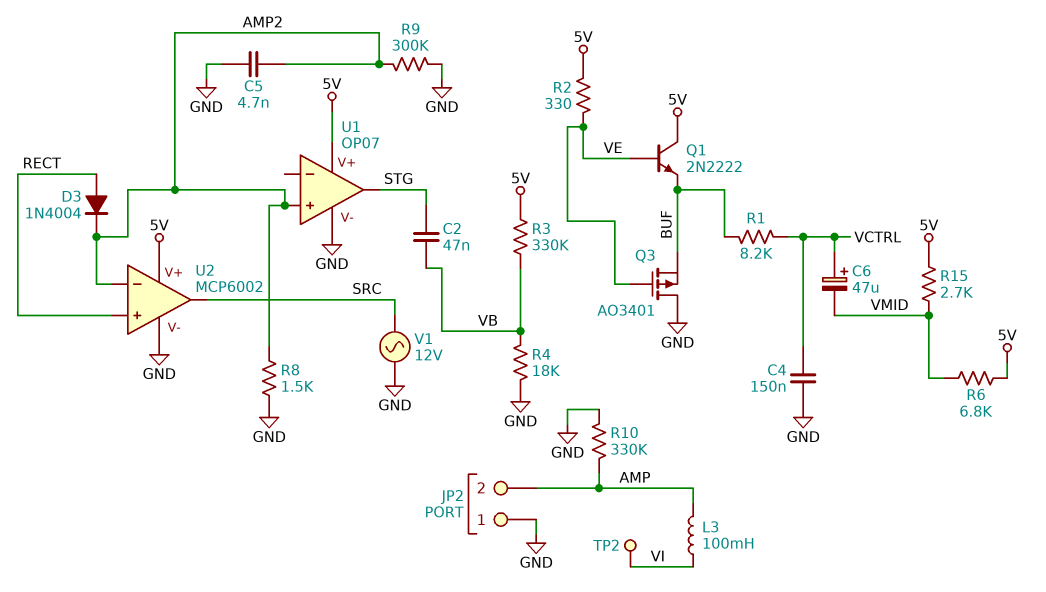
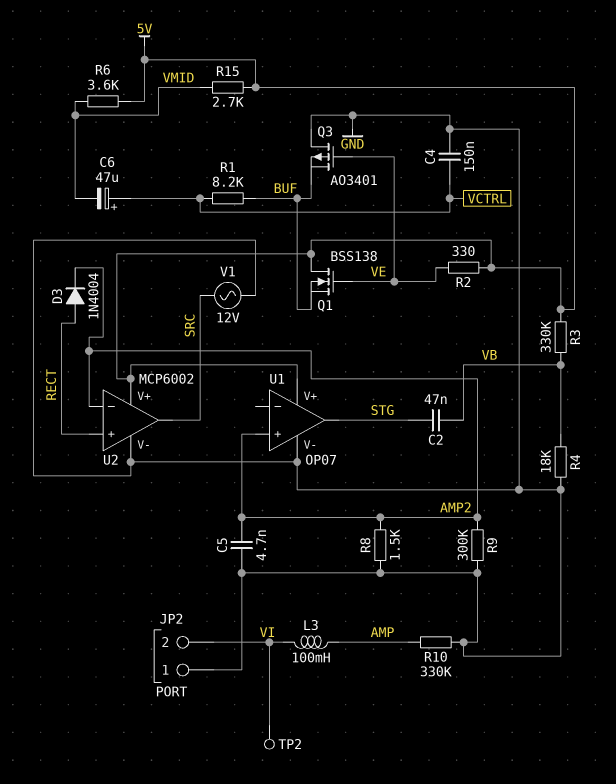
JP2 pin 2: AMP -> VI
Q1: NPN 2N2222 (B VE, C 5V, E BUF) -> NMOS BSS138 (G VE, D 5V, S BUF)
R6: 6.8k (5V, VMID) -> 3.6k (5V, VMID)

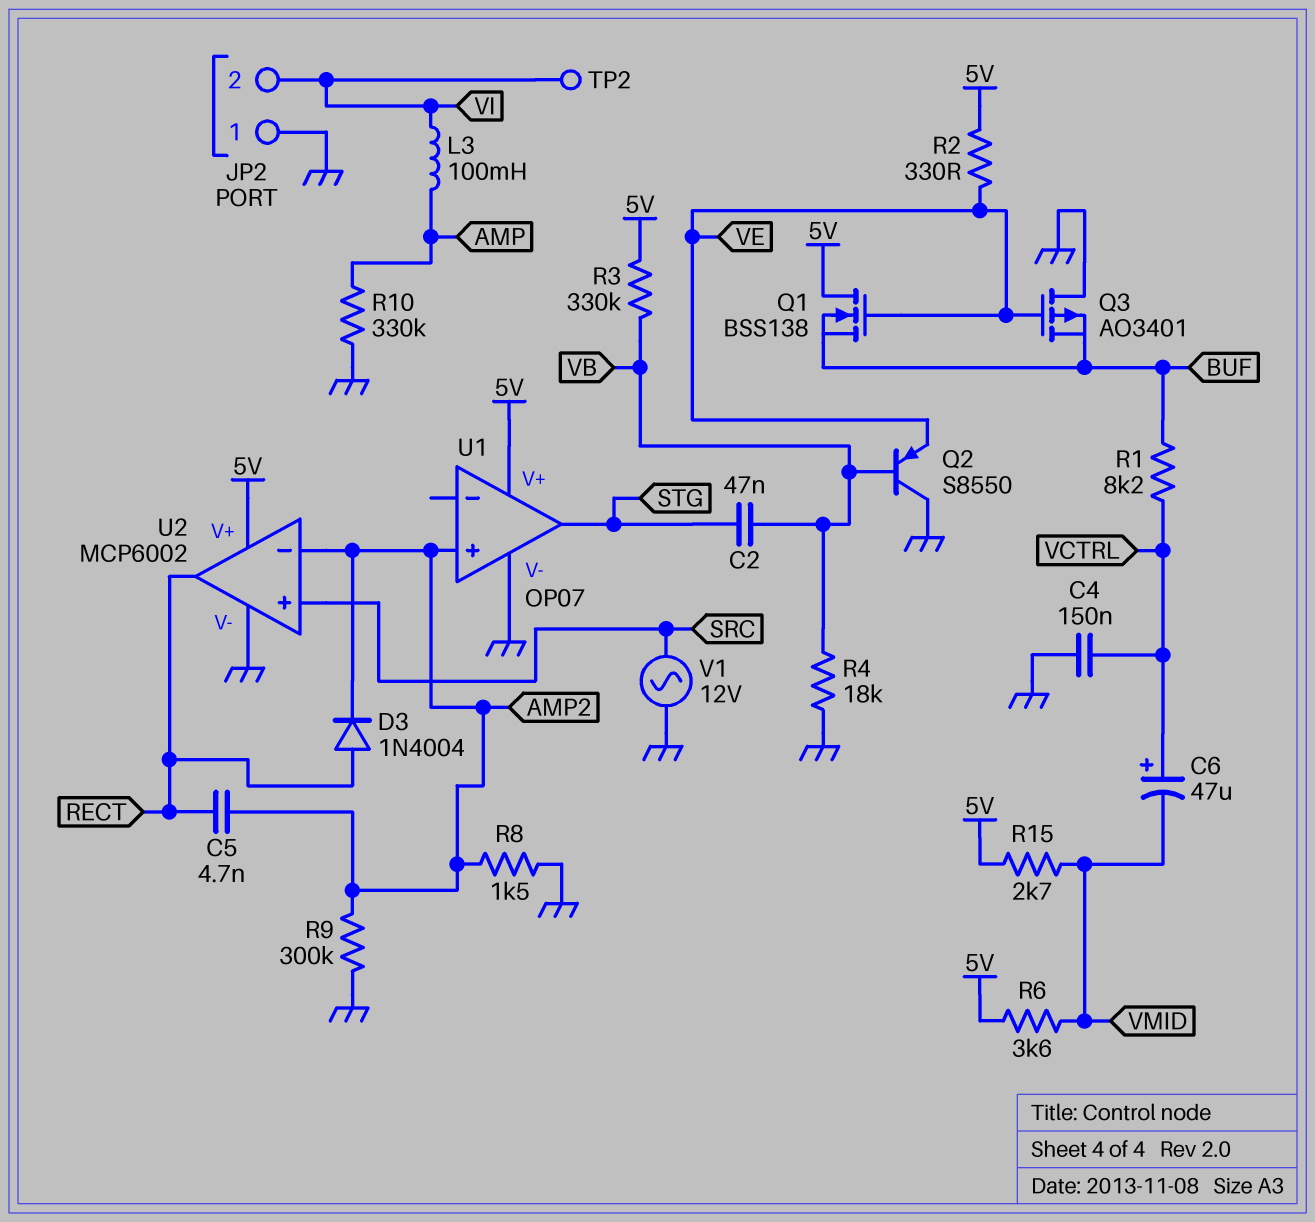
C5: 4.7nF (AMP2, GND) -> 4.7nF (AMP2, RECT)
Q2: none -> PNP S8550 (B VB, C GND, E VE)
U2 pin in+: RECT -> SRC
U2 pin out: SRC -> RECT

